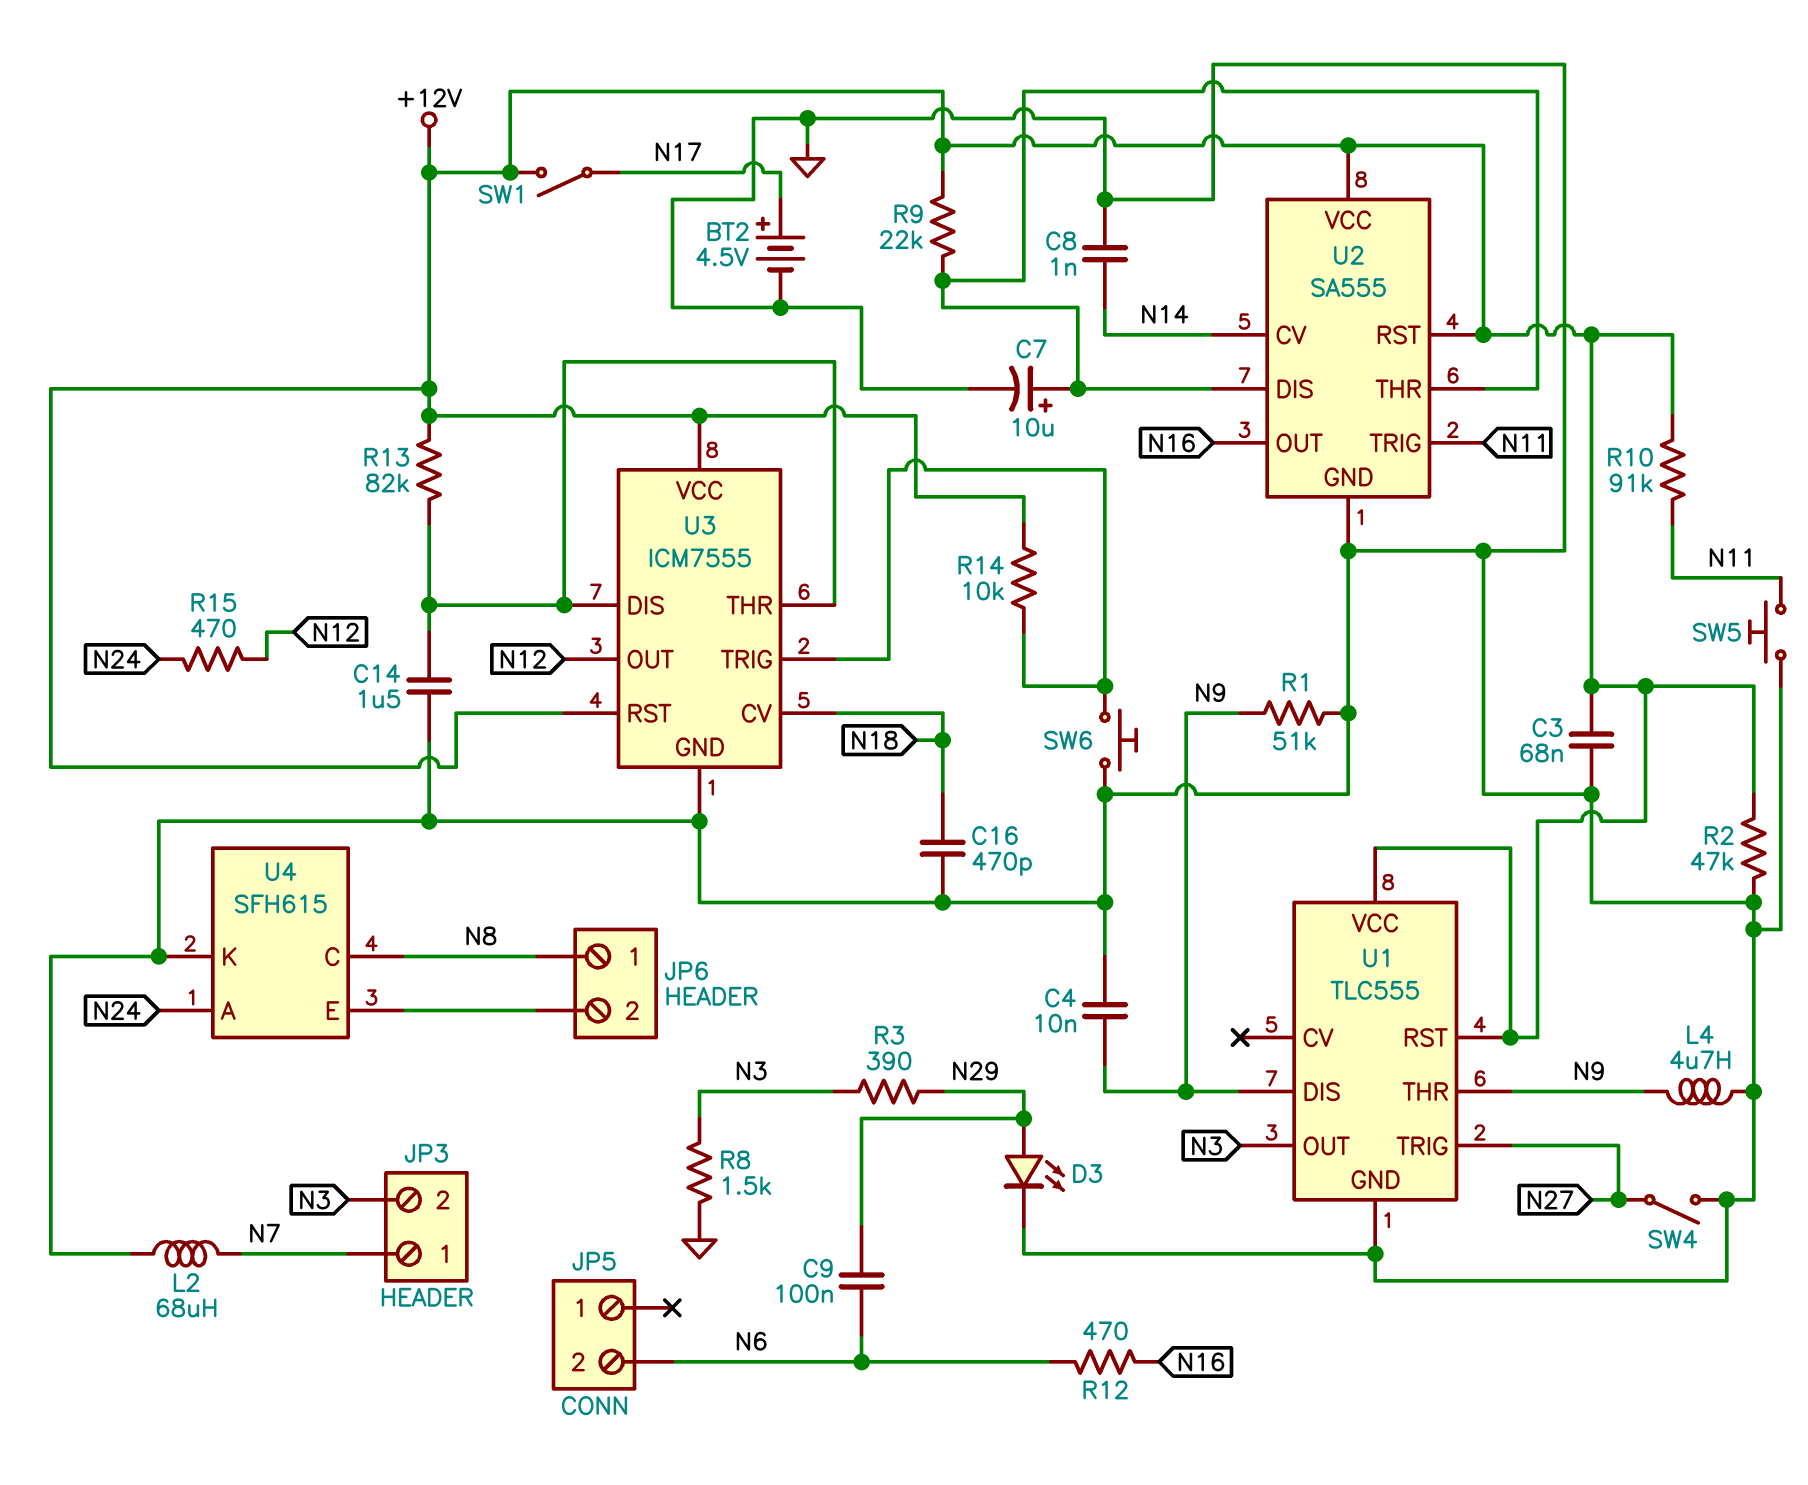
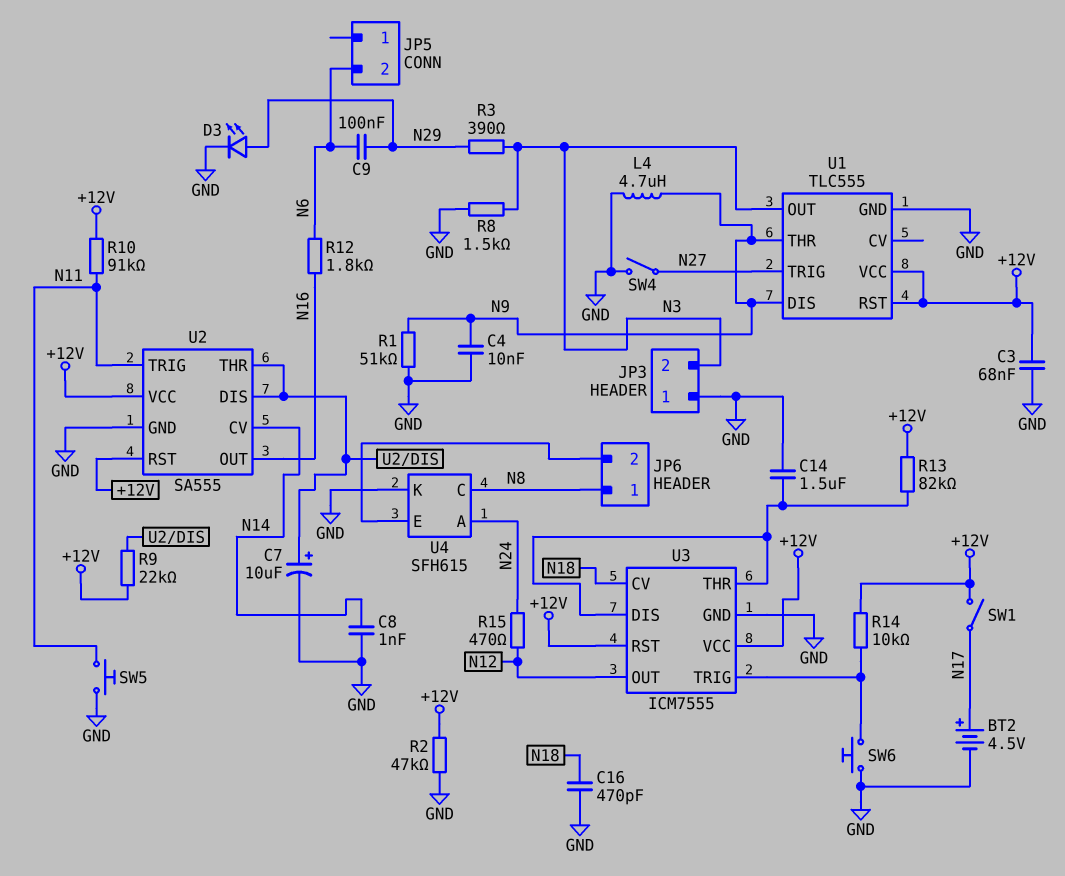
JP3 pin 1: N7 -> GND
L2: 68uH (GND, N7) -> none
R12: 470 (N6, N16) -> 1.8k (N6, N16)

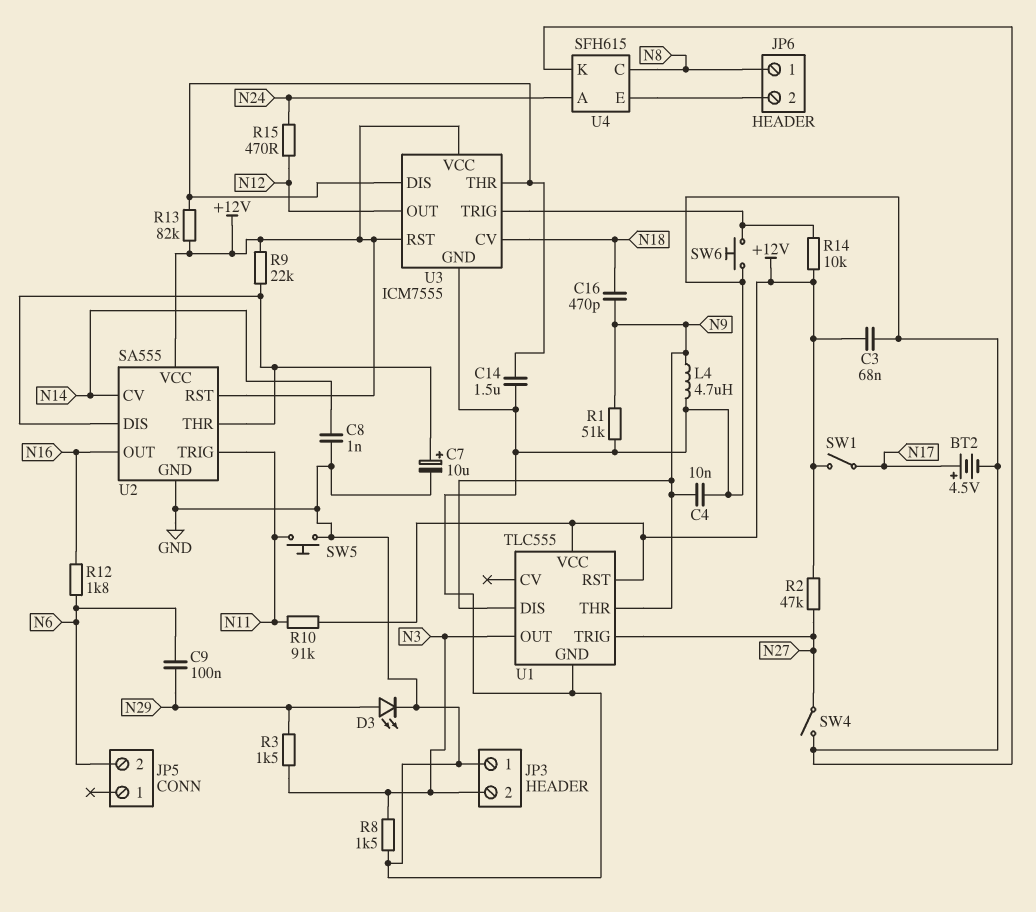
C16: 470pF (GND, N18) -> 470pF (N9, N18)
R2: 47k (+12V, GND) -> 47k (+12V, N27)
R3: 390 (N3, N29) -> 1.5k (N3, N29)

